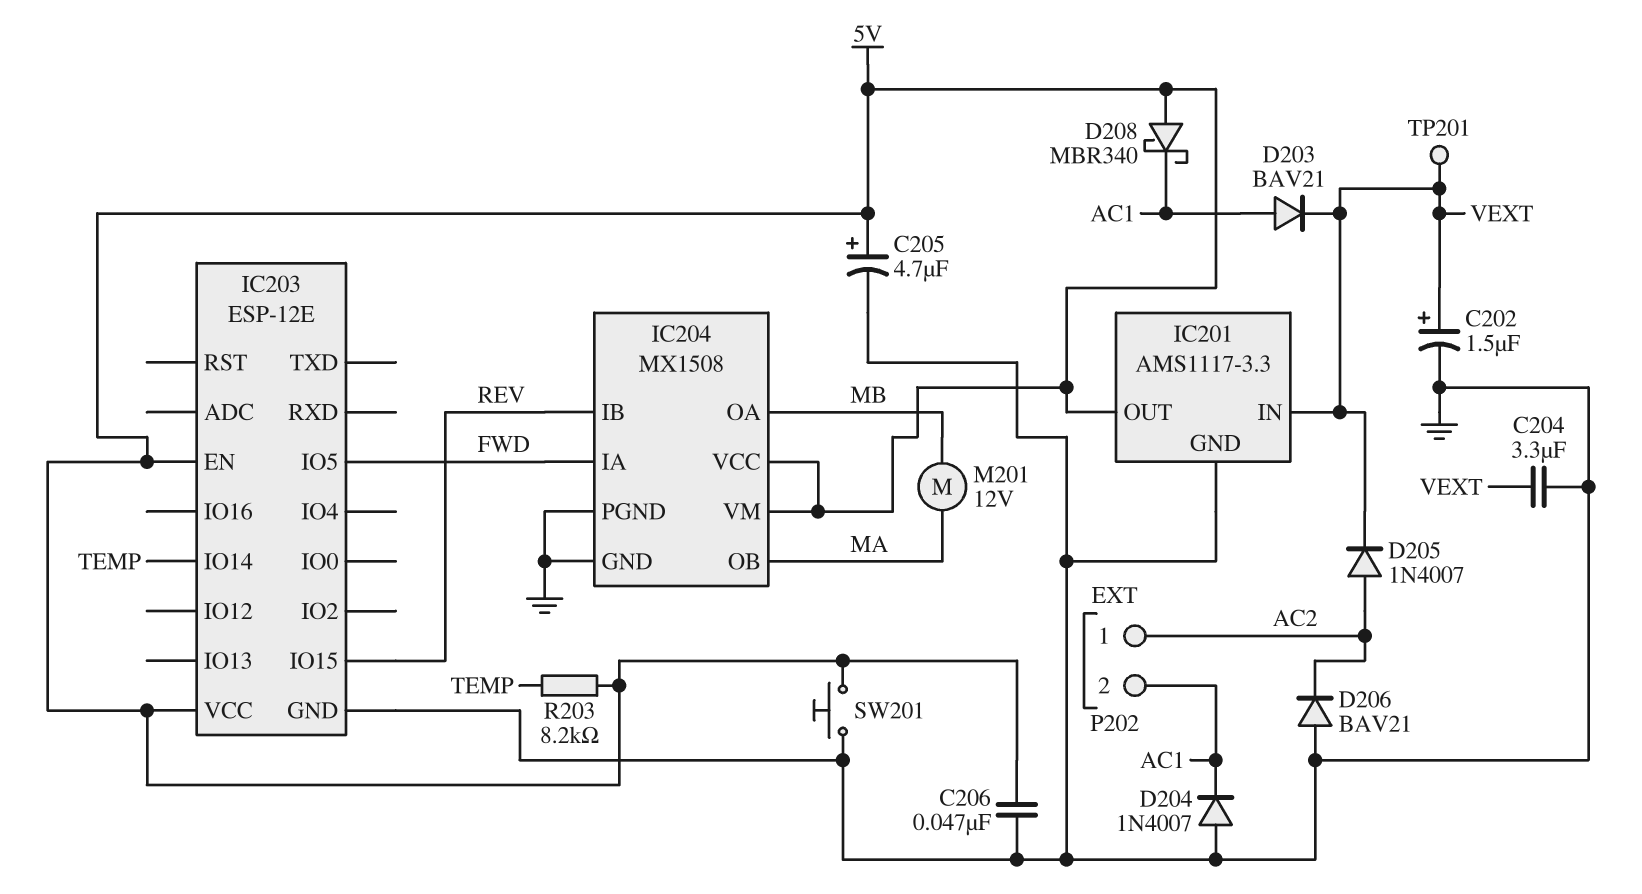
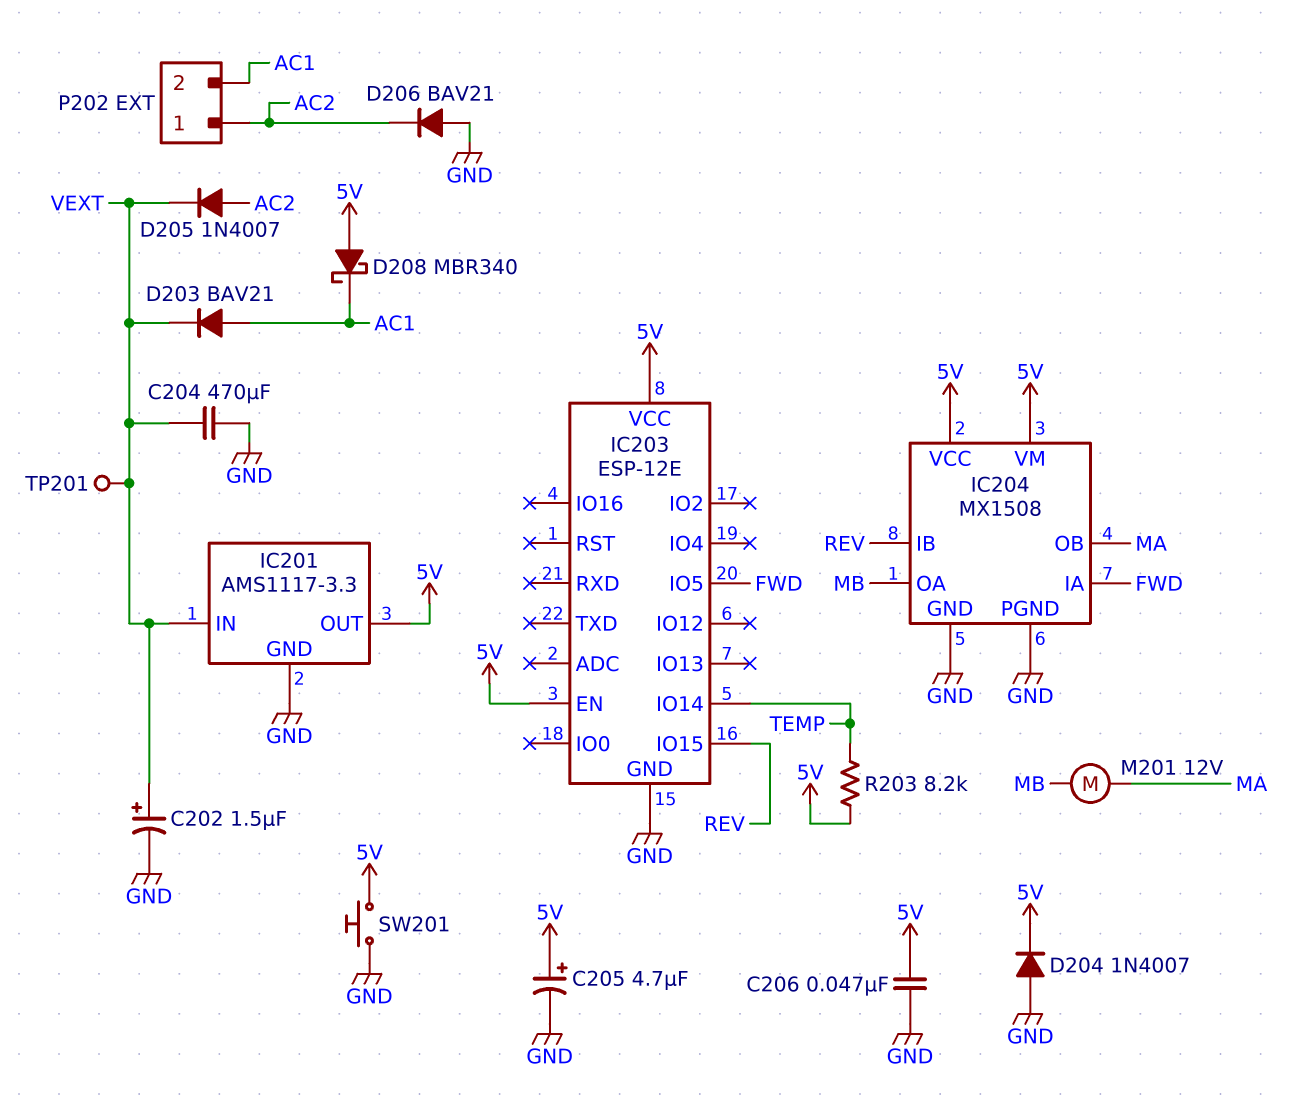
C204: 3.3uF (GND, VEXT) -> 470uF (GND, VEXT)
D204: diode 1N4007 (A GND, K AC1) -> diode 1N4007 (A GND, K 5V)

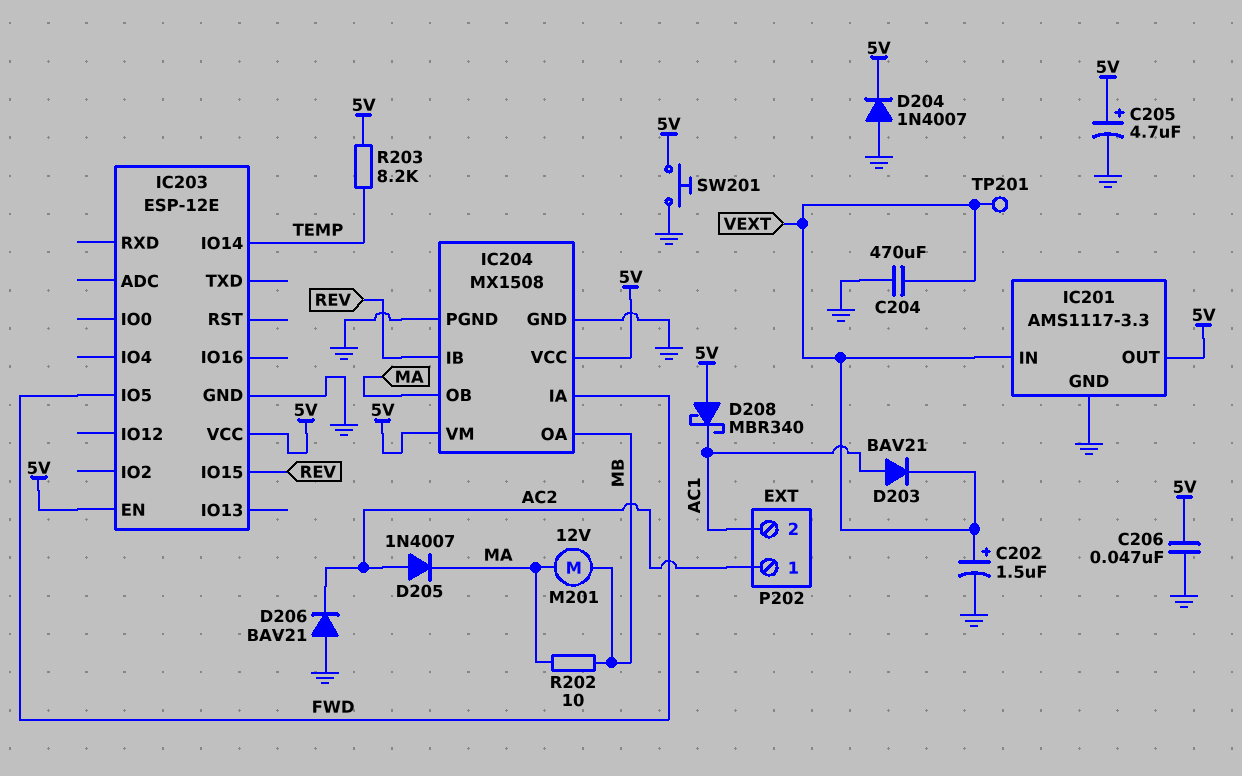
D205: diode 1N4007 (A AC2, K VEXT) -> diode 1N4007 (A AC2, K MA)
R202: none -> 10 (MA, MB)

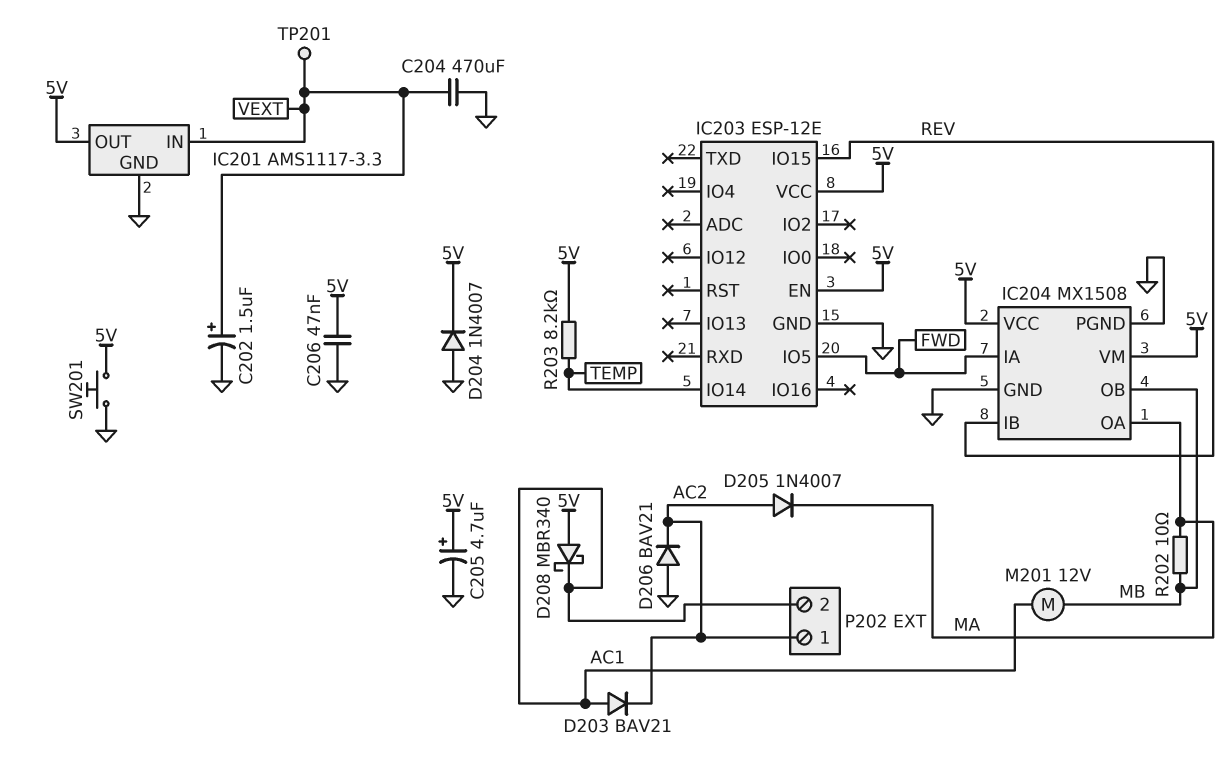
D203: diode BAV21 (A AC1, K VEXT) -> diode BAV21 (A AC1, K AC2)
IC204 pin OA: MB -> MA
IC204 pin OB: MA -> MB
M201: motor 12V (MA, MB) -> motor 12V (AC1, MB)

